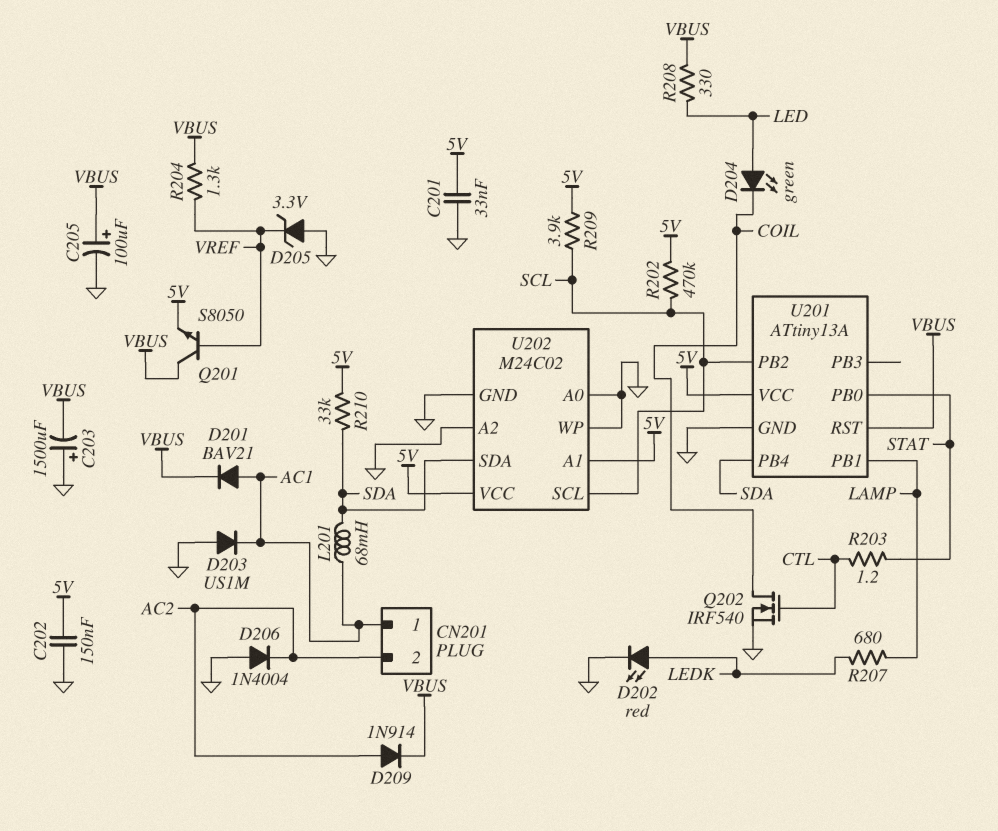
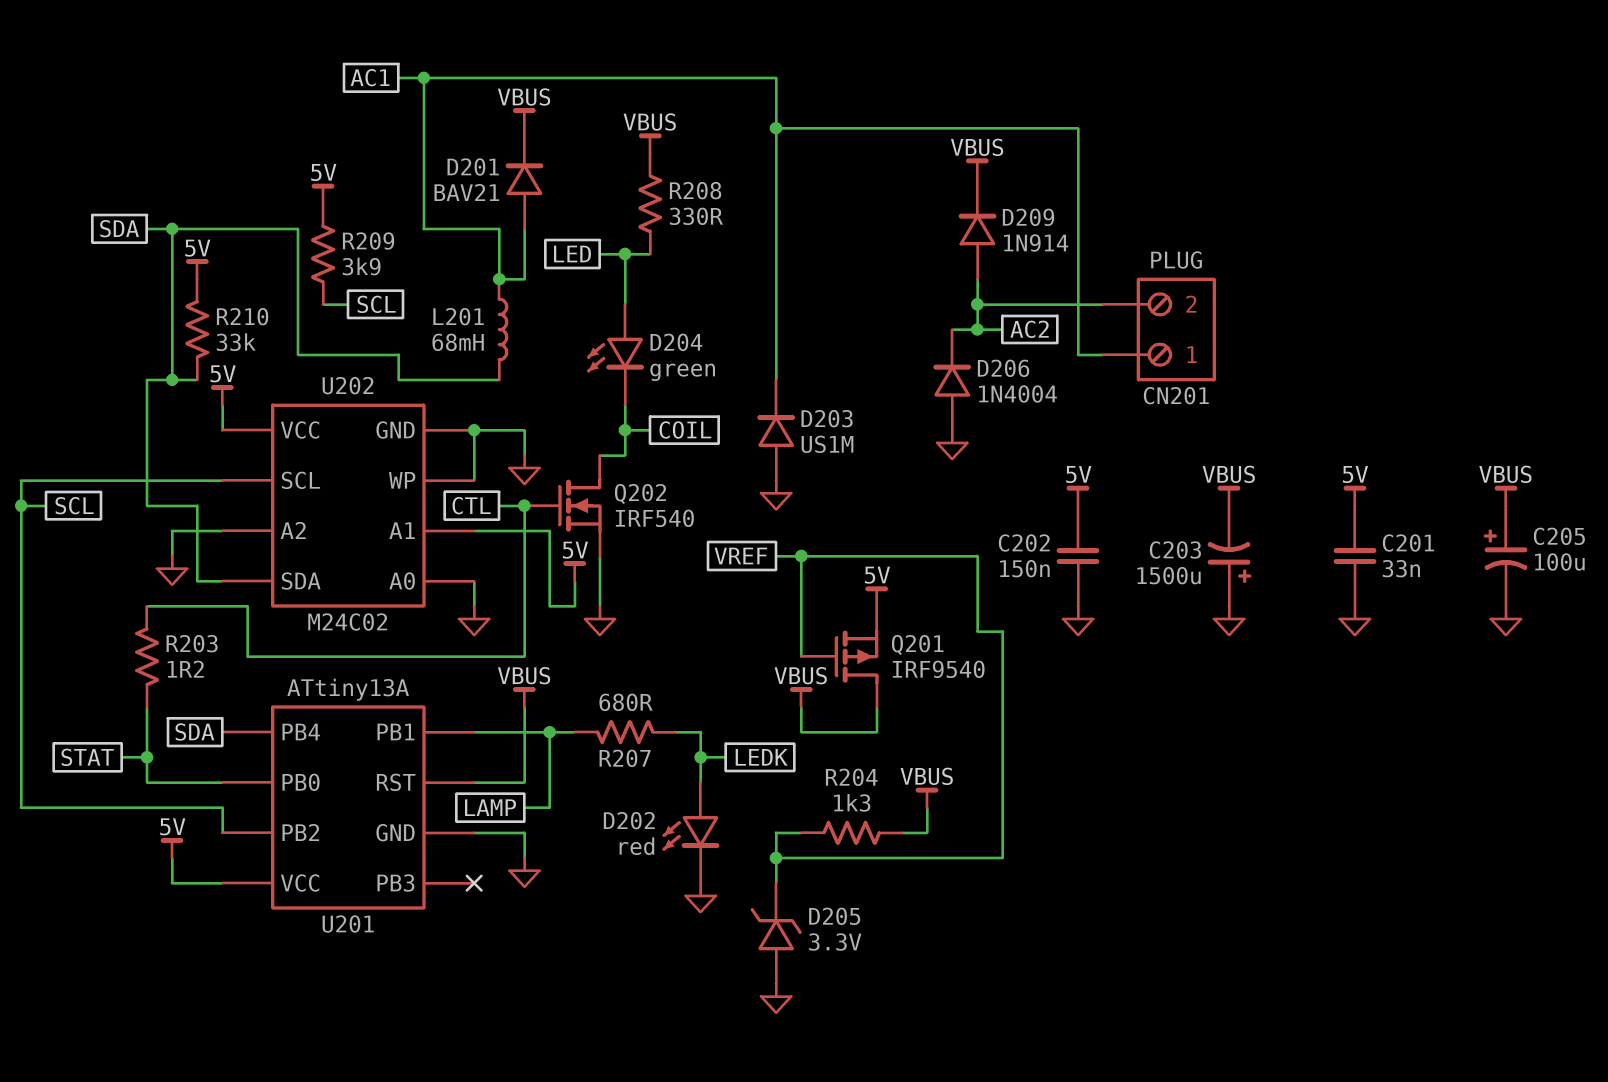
Q201: NPN S8050 (B VREF, C VBUS, E 5V) -> PMOS IRF9540 (G VREF, D VBUS, S 5V)
R202: 470k (5V, SCL) -> none

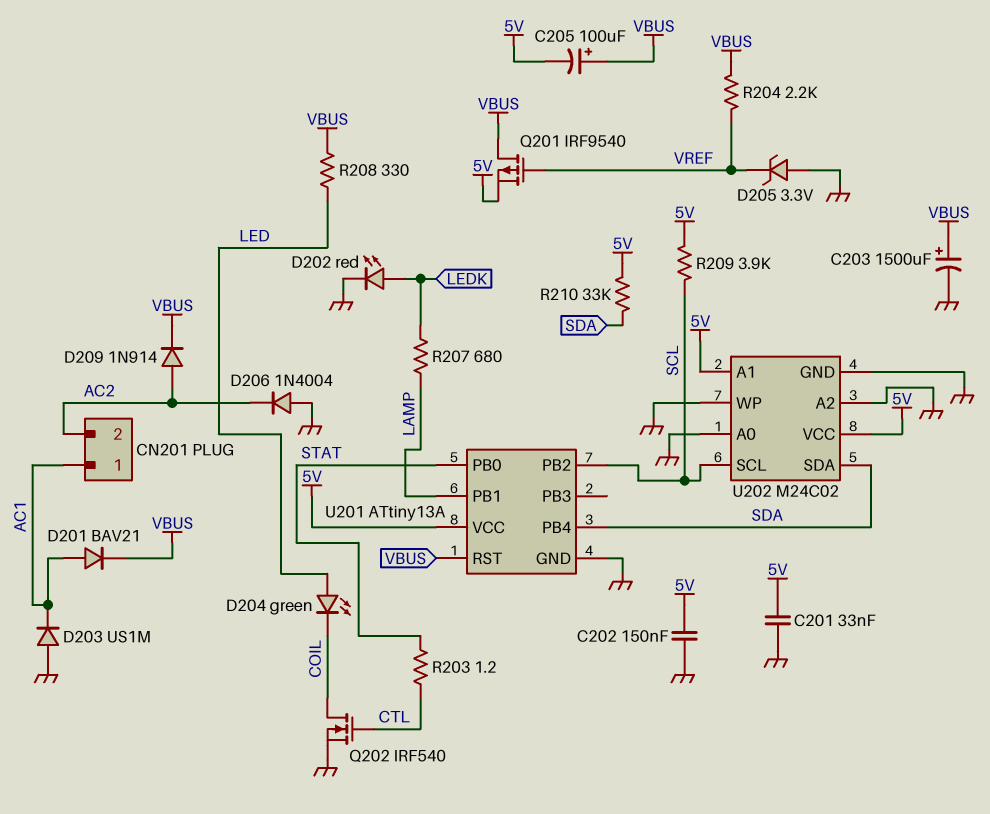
C203: 1500uF (plus GND, minus VBUS) -> 1500uF (plus VBUS, minus GND)
C205: 100uF (plus VBUS, minus GND) -> 100uF (plus VBUS, minus 5V)
L201: 68mH (AC1, SDA) -> none
R204: 1.3k (VBUS, VREF) -> 2.2k (VBUS, VREF)

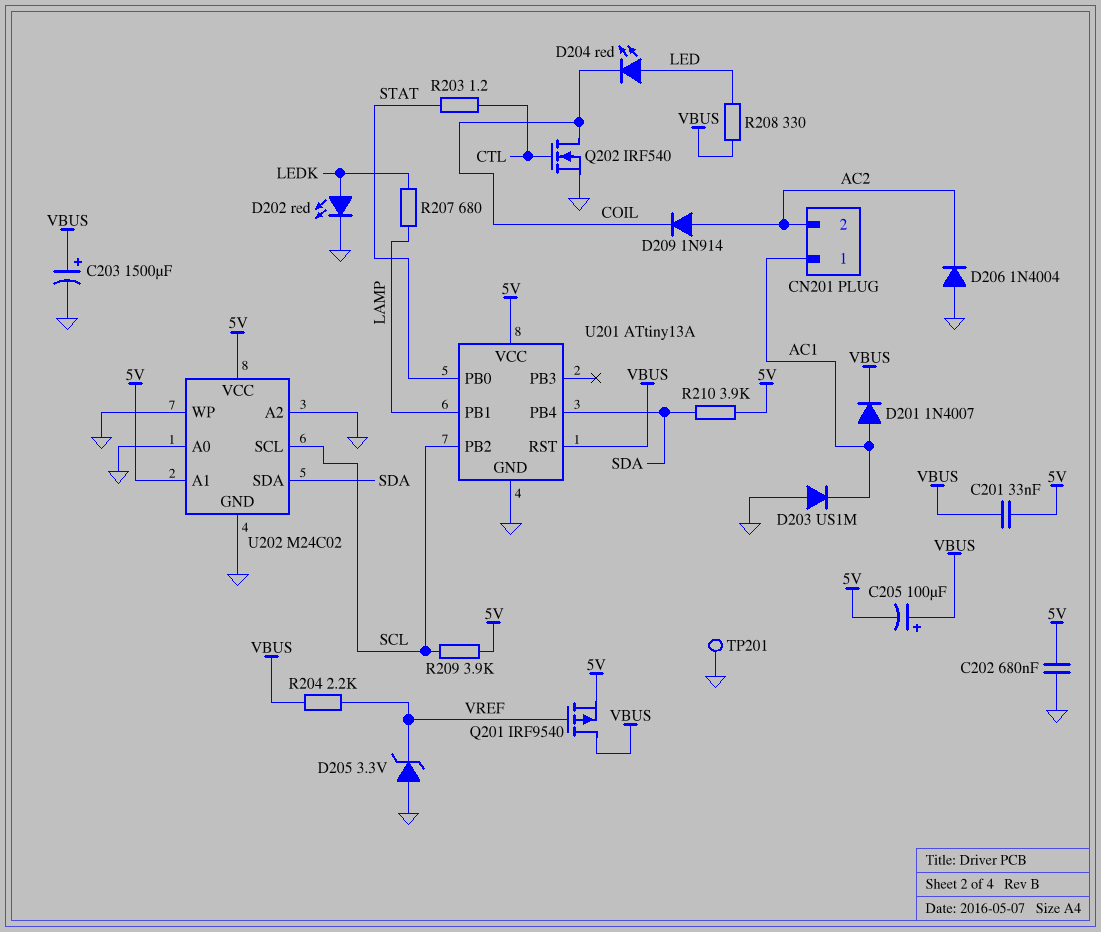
C201: 33nF (5V, GND) -> 33nF (5V, VBUS)
C202: 150nF (5V, GND) -> 680nF (5V, GND)
D201: diode BAV21 (A AC1, K VBUS) -> diode 1N4007 (A AC1, K VBUS)
D204: LED green (A LED, K COIL) -> LED red (A LED, K COIL)
D209: diode 1N914 (A AC2, K VBUS) -> diode 1N914 (A AC2, K COIL)
R210: 33k (5V, SDA) -> 3.9k (5V, SDA)
TP201: none -> test point (GND)

